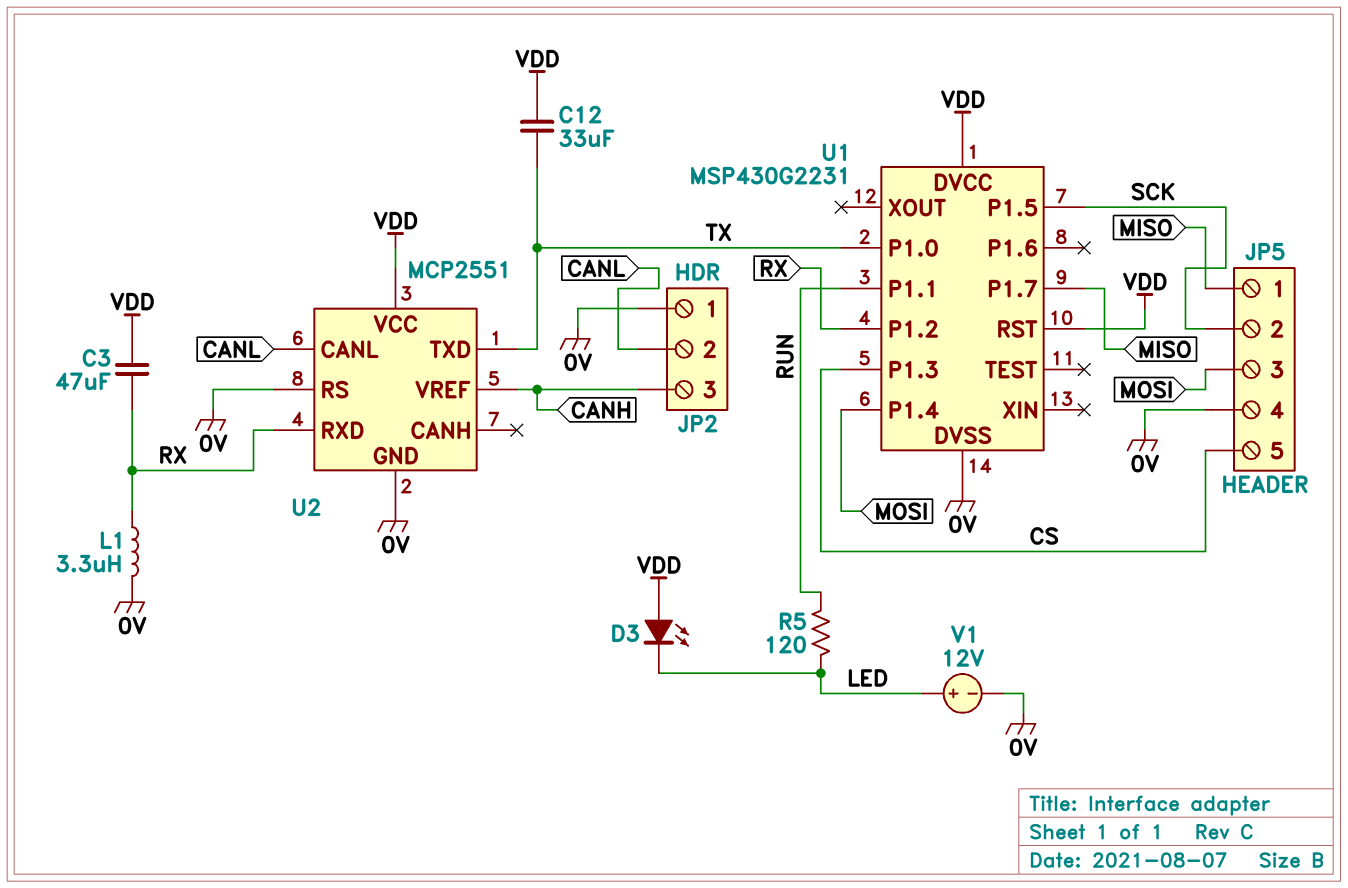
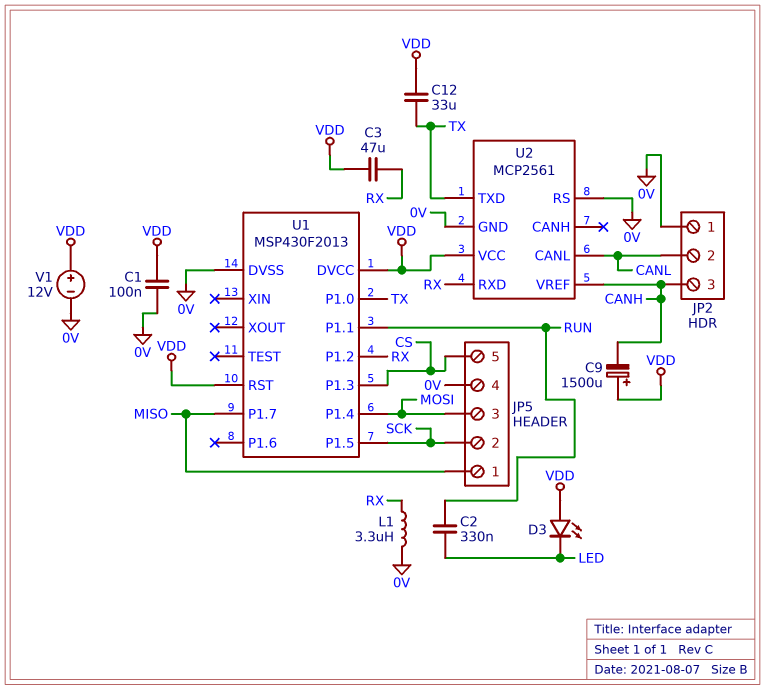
C1: none -> 100nF (0V, VDD)
C2: none -> 330nF (LED, RUN)
C9: none -> 1500uF (plus VDD, minus CANH)
R5: 120 (LED, RUN) -> none
U1: MSP430G2231 -> MSP430F2013
U2: MCP2551 -> MCP2561
V1: 12V (plus LED, minus 0V) -> 12V (plus VDD, minus 0V)

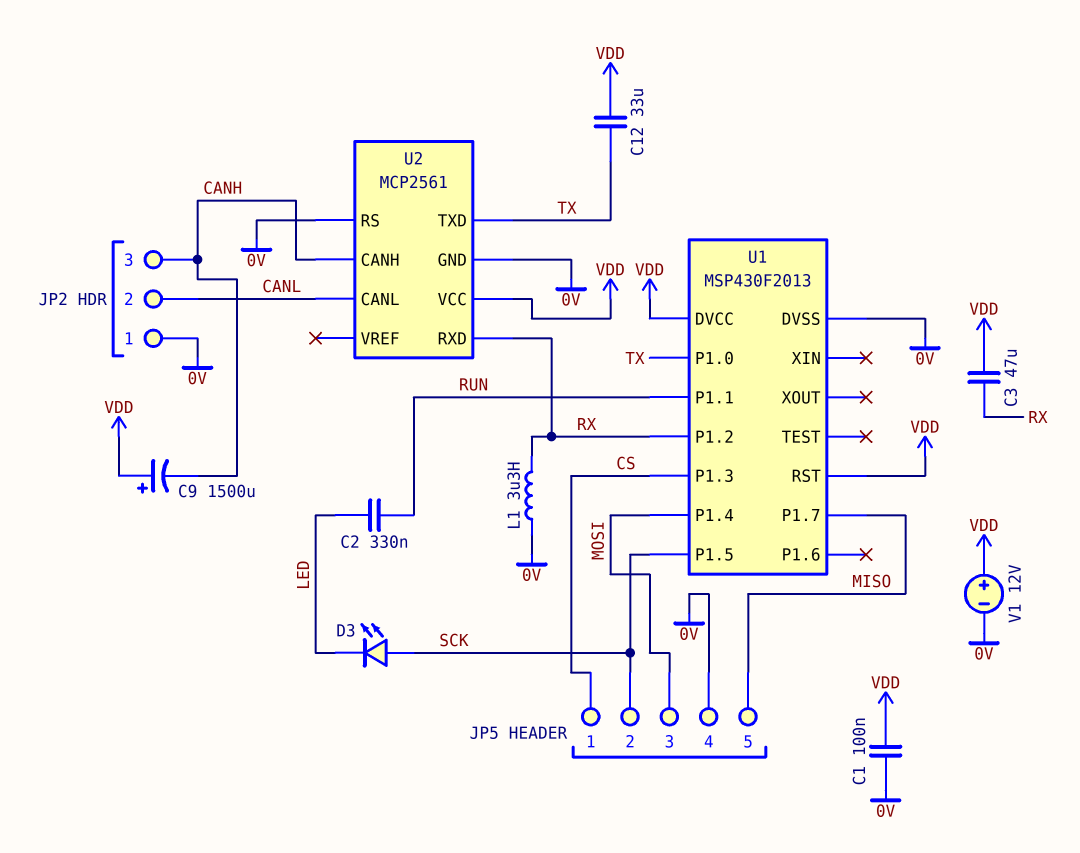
D3: LED (A VDD, K LED) -> LED (A SCK, K LED)
JP5 pin 1: MISO -> CS
JP5 pin 5: CS -> MISO
U2 pin CANH: none -> CANH
U2 pin VREF: CANH -> none

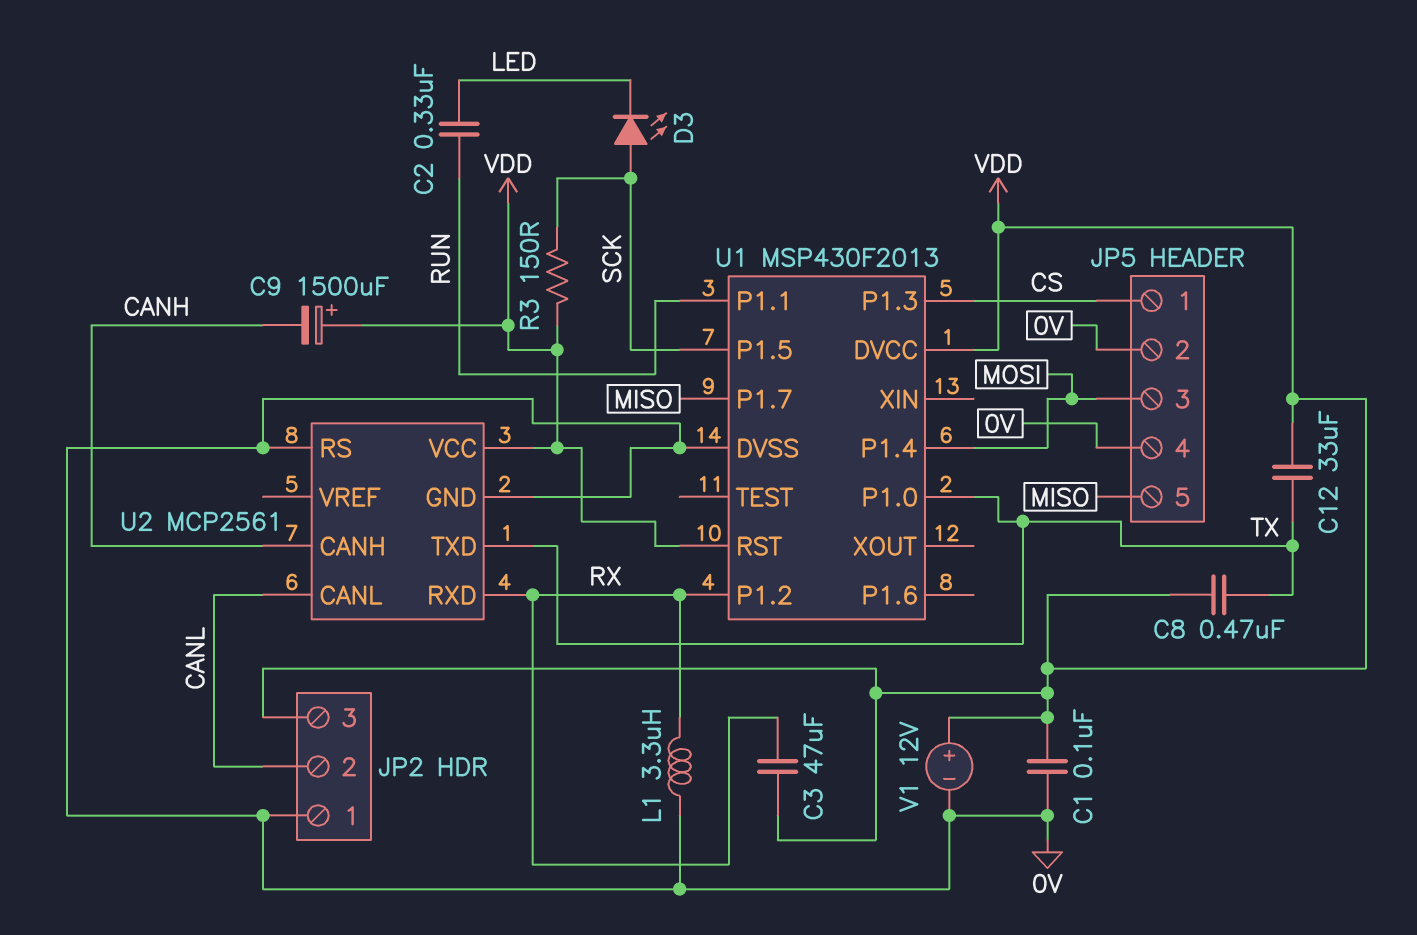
C8: none -> 470nF (TX, VDD)
JP2 pin 3: CANH -> VDD
JP5 pin 2: SCK -> 0V
R3: none -> 150 (SCK, VDD)

